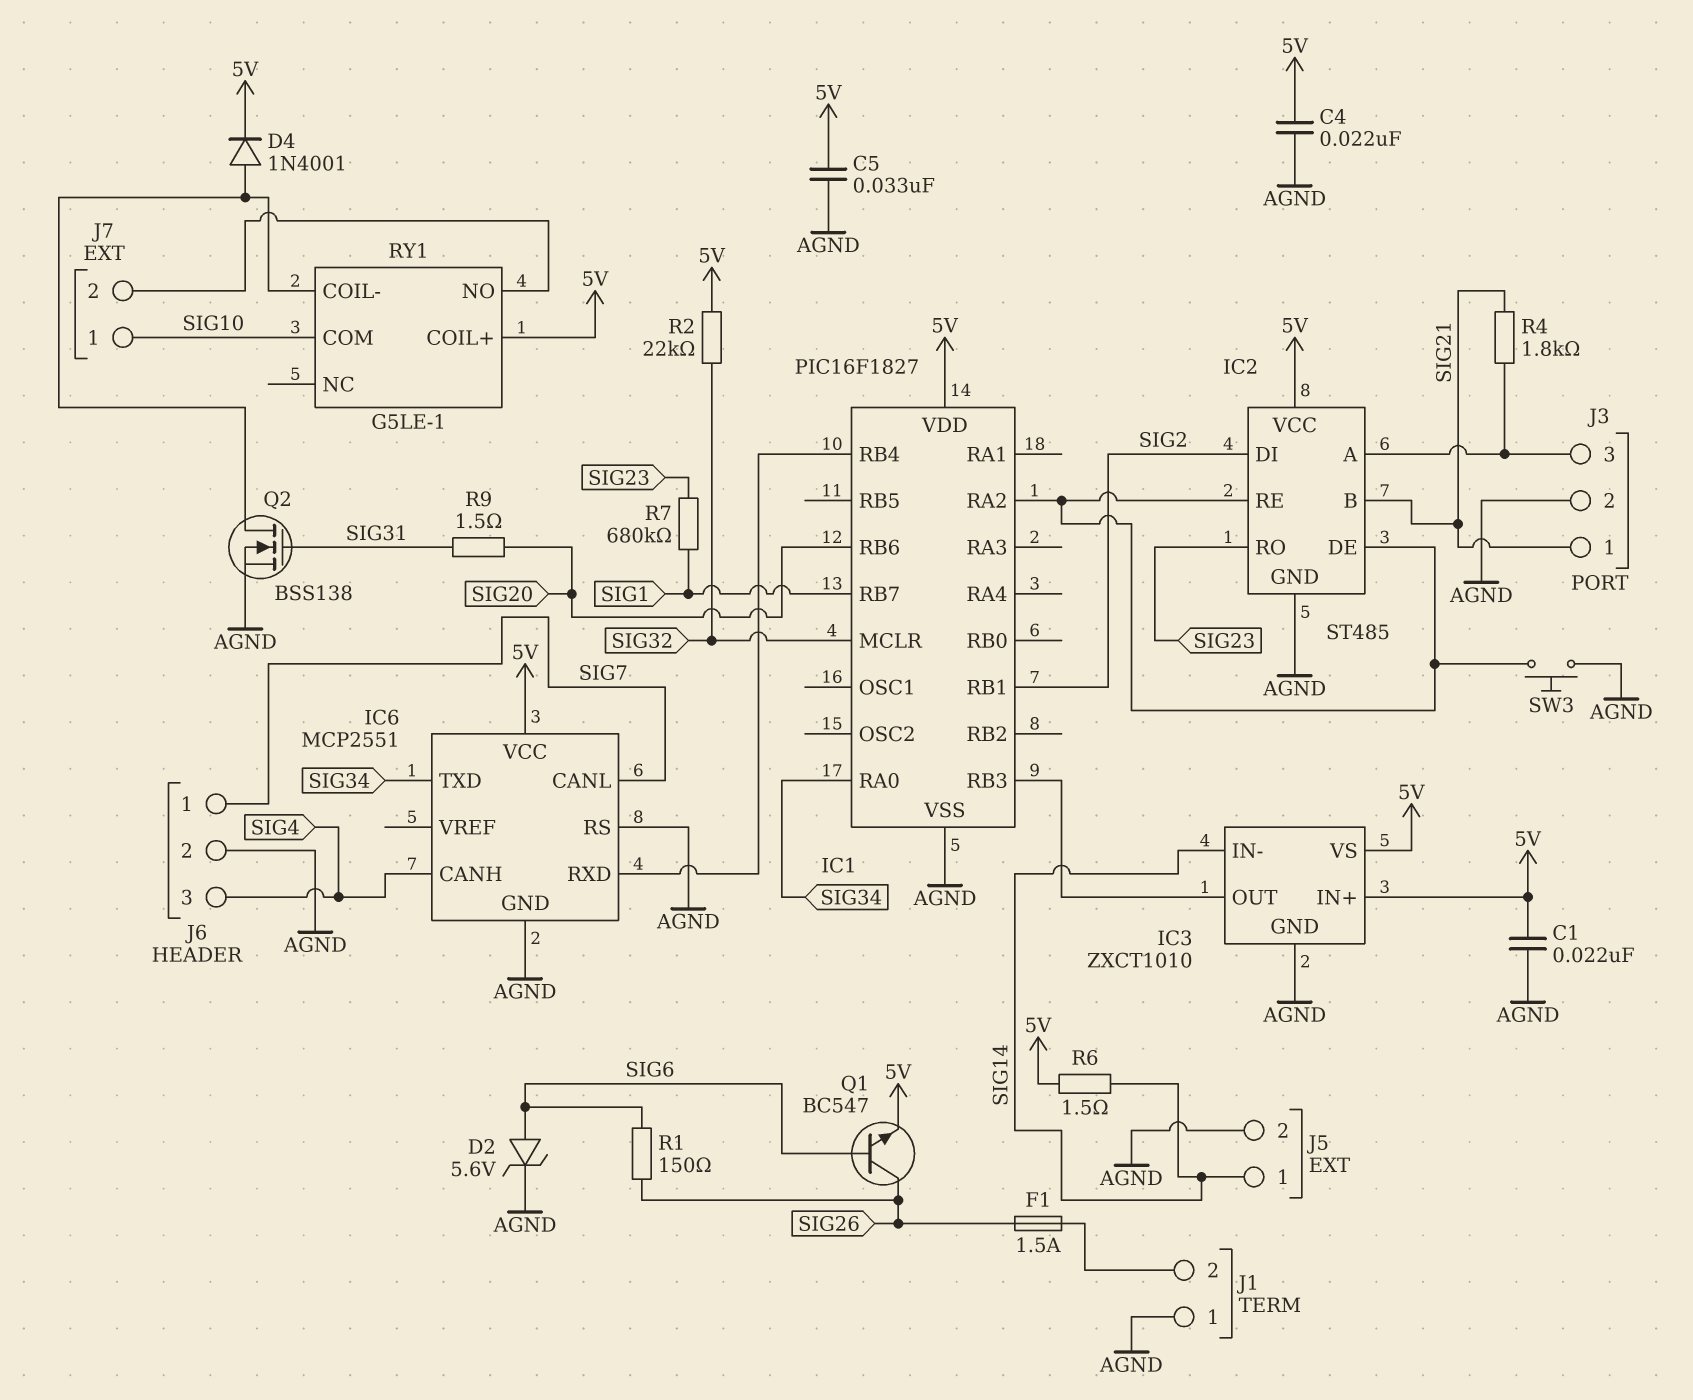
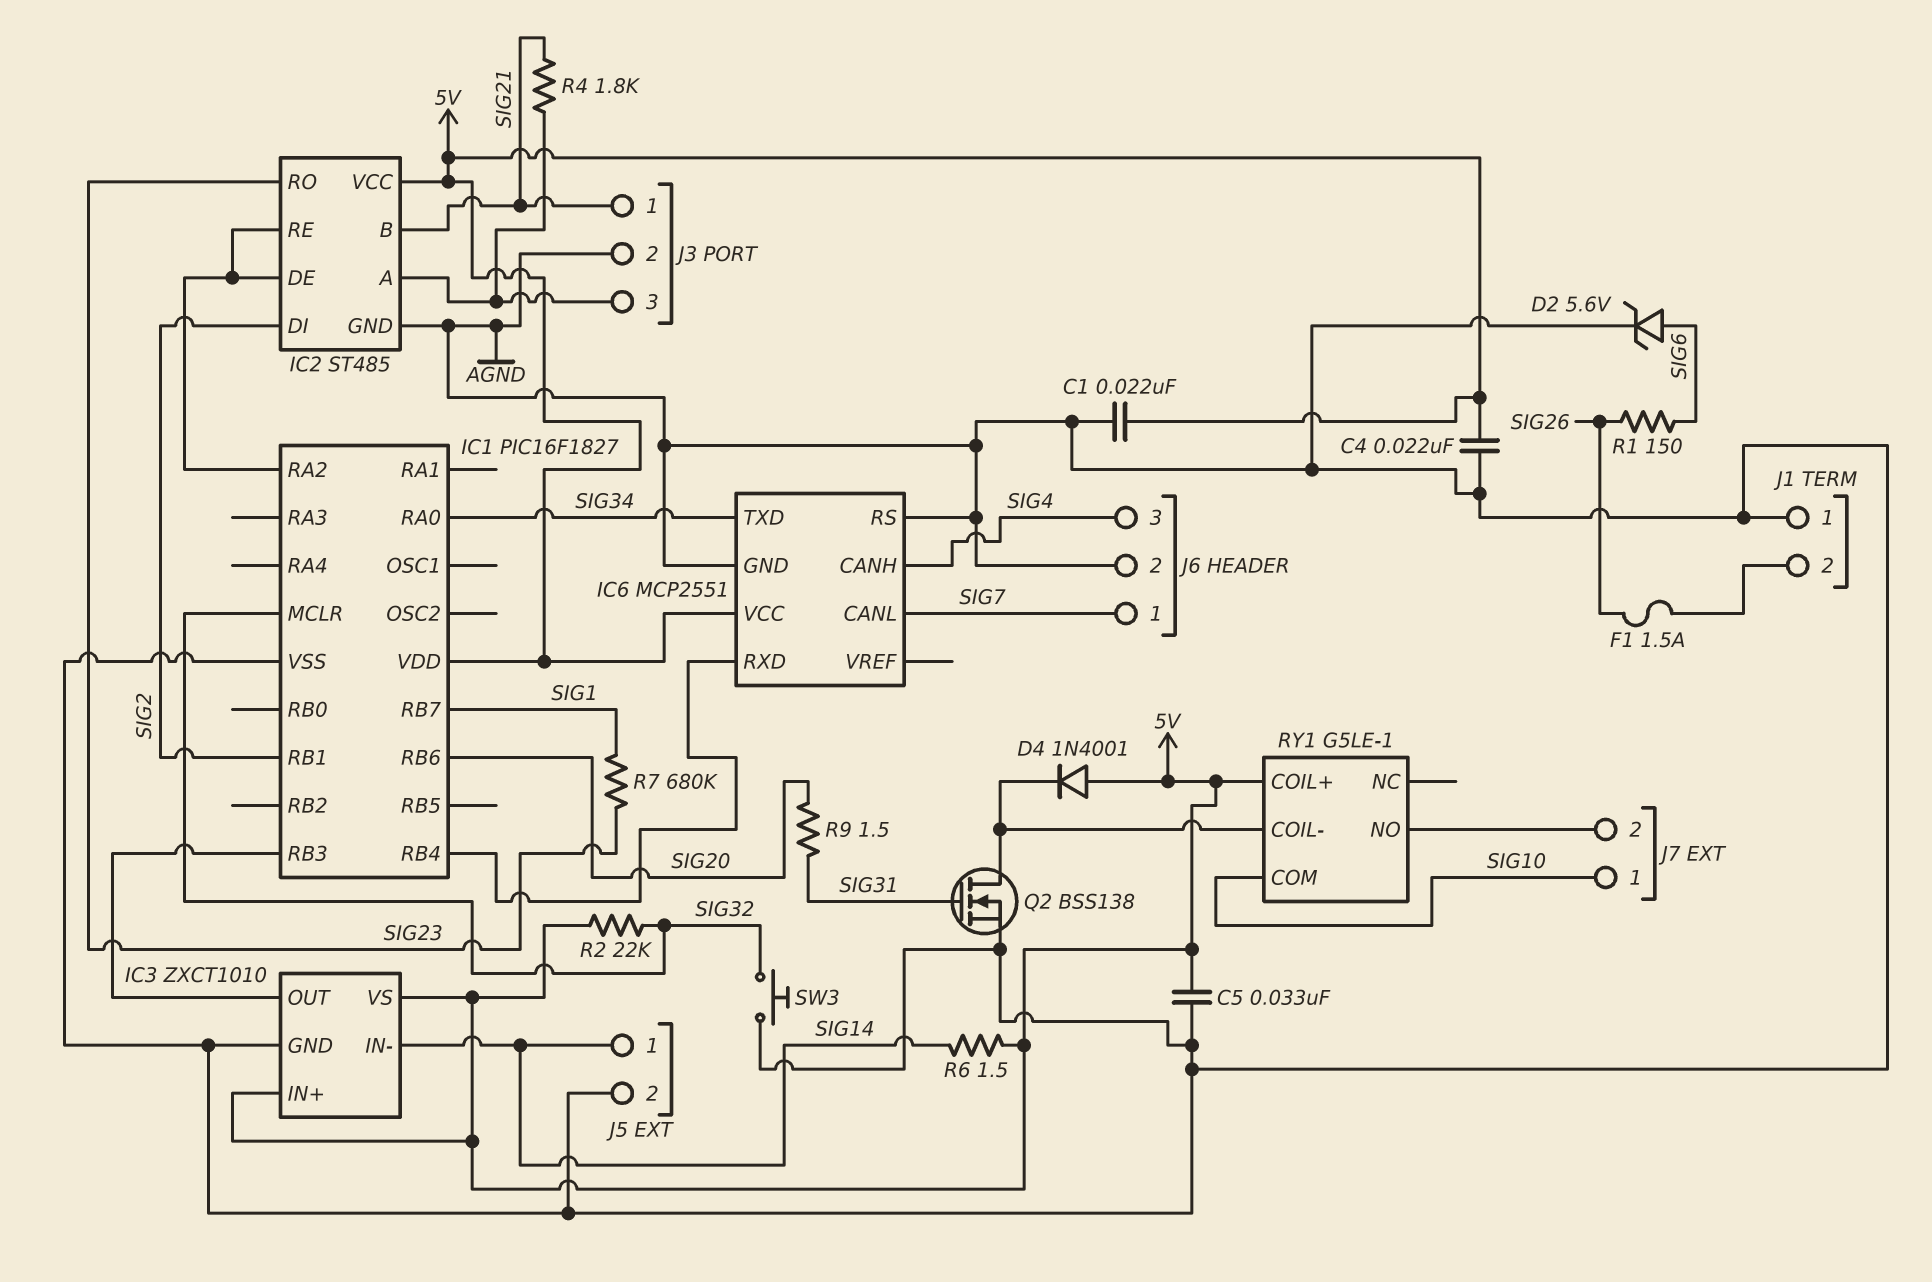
D4: diode 1N4001 (A RY1/COIL-, K 5V) -> diode 1N4001 (A 5V, K RY1/COIL-)
Q1: NPN BC547 (B SIG6, C SIG26, E 5V) -> none
SW3: button (AGND, IC1/RA2) -> button (AGND, SIG32)

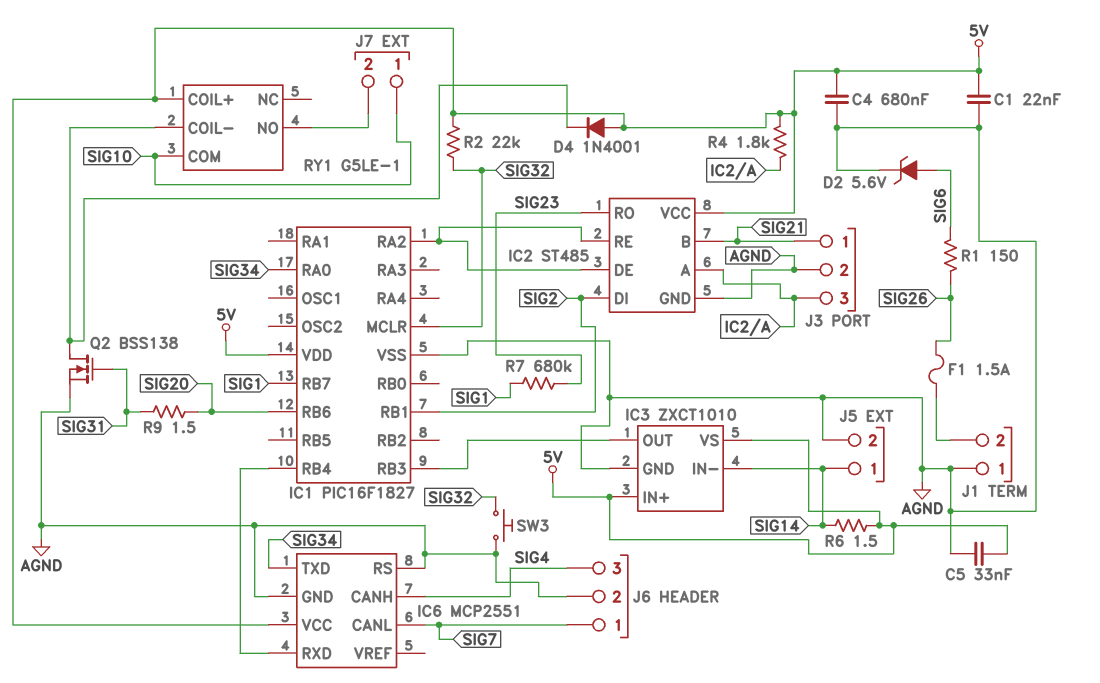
C4: 22nF (5V, AGND) -> 680nF (5V, AGND)
R4: 1.8k (IC2/A, SIG21) -> 1.8k (5V, IC2/A)

